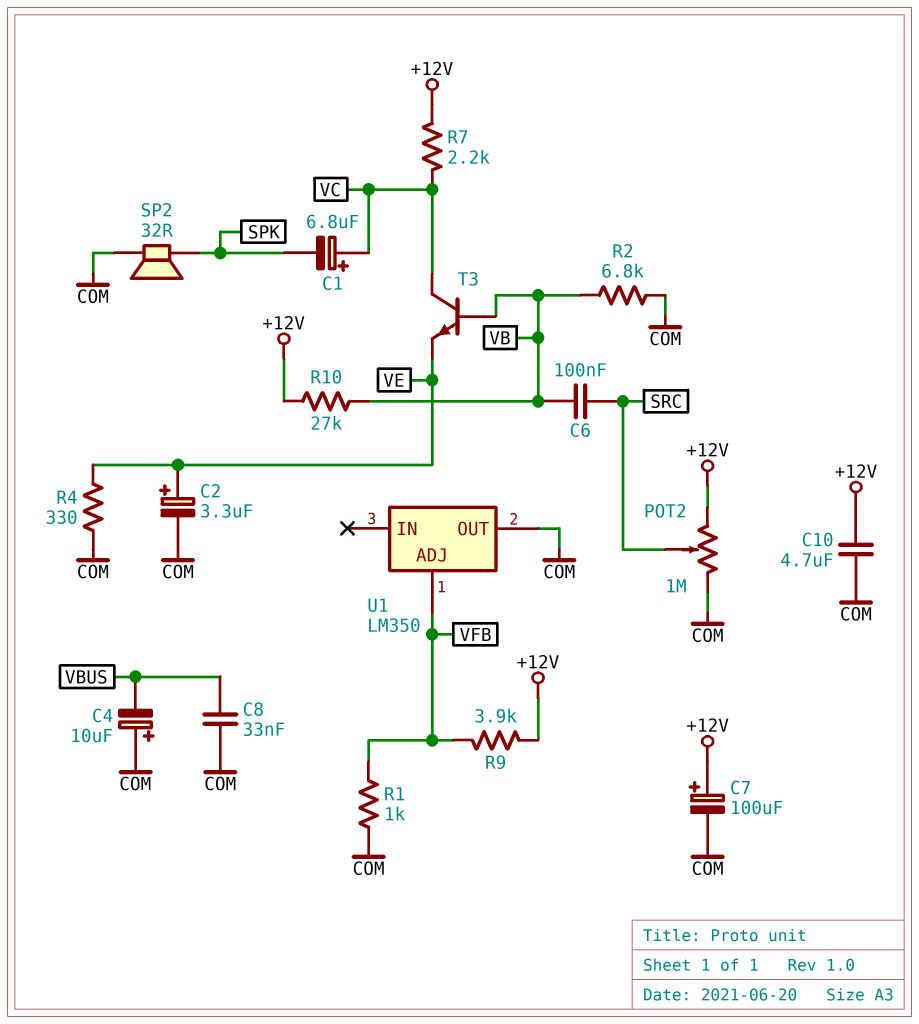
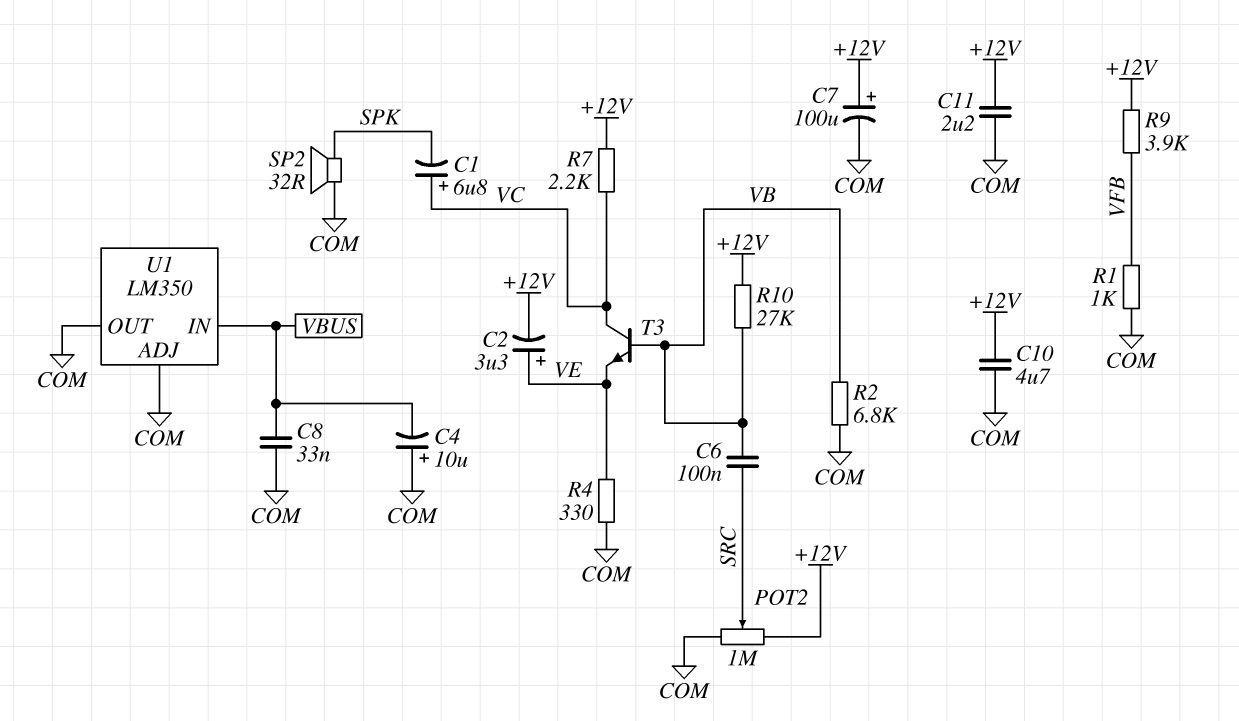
C2: 3.3uF (plus VE, minus COM) -> 3.3uF (plus VE, minus +12V)
C11: none -> 2.2uF (+12V, COM)
U1 pin ADJ: VFB -> COM
U1 pin IN: none -> VBUS

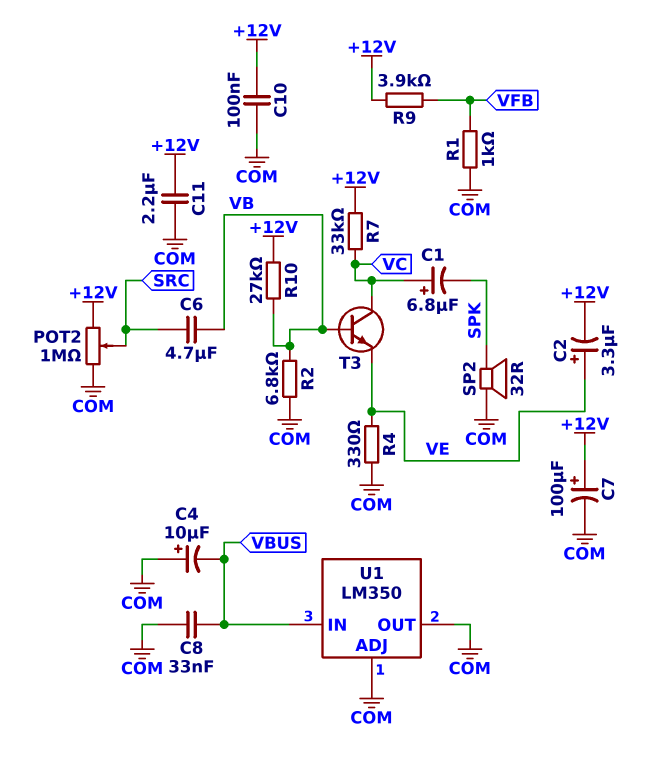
C6: 100nF (SRC, VB) -> 4.7uF (SRC, VB)
C10: 4.7uF (+12V, COM) -> 100nF (+12V, COM)
R7: 2.2k (+12V, VC) -> 33k (+12V, VC)

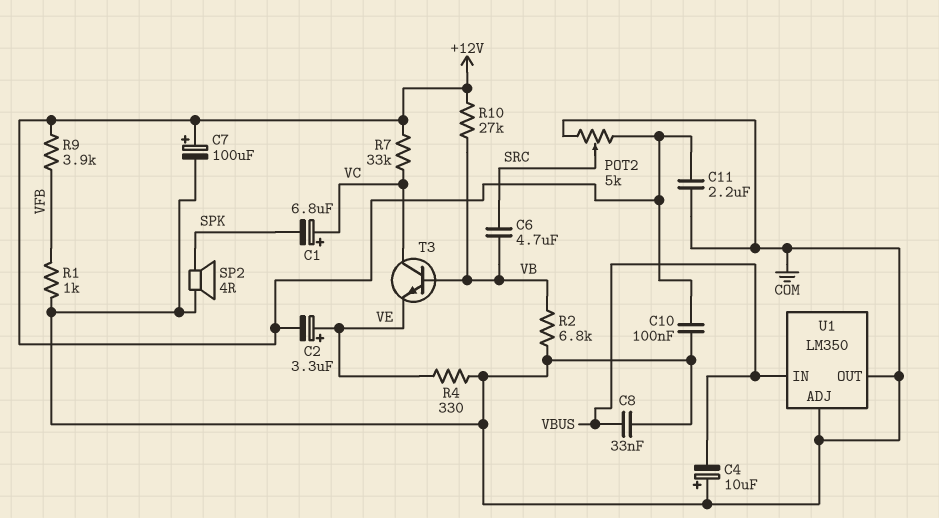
POT2: 1M (+12V, COM, wiper SRC) -> 5k (+12V, COM, wiper SRC)
SP2: speaker 32R (COM, SPK) -> speaker 4R (COM, SPK)

